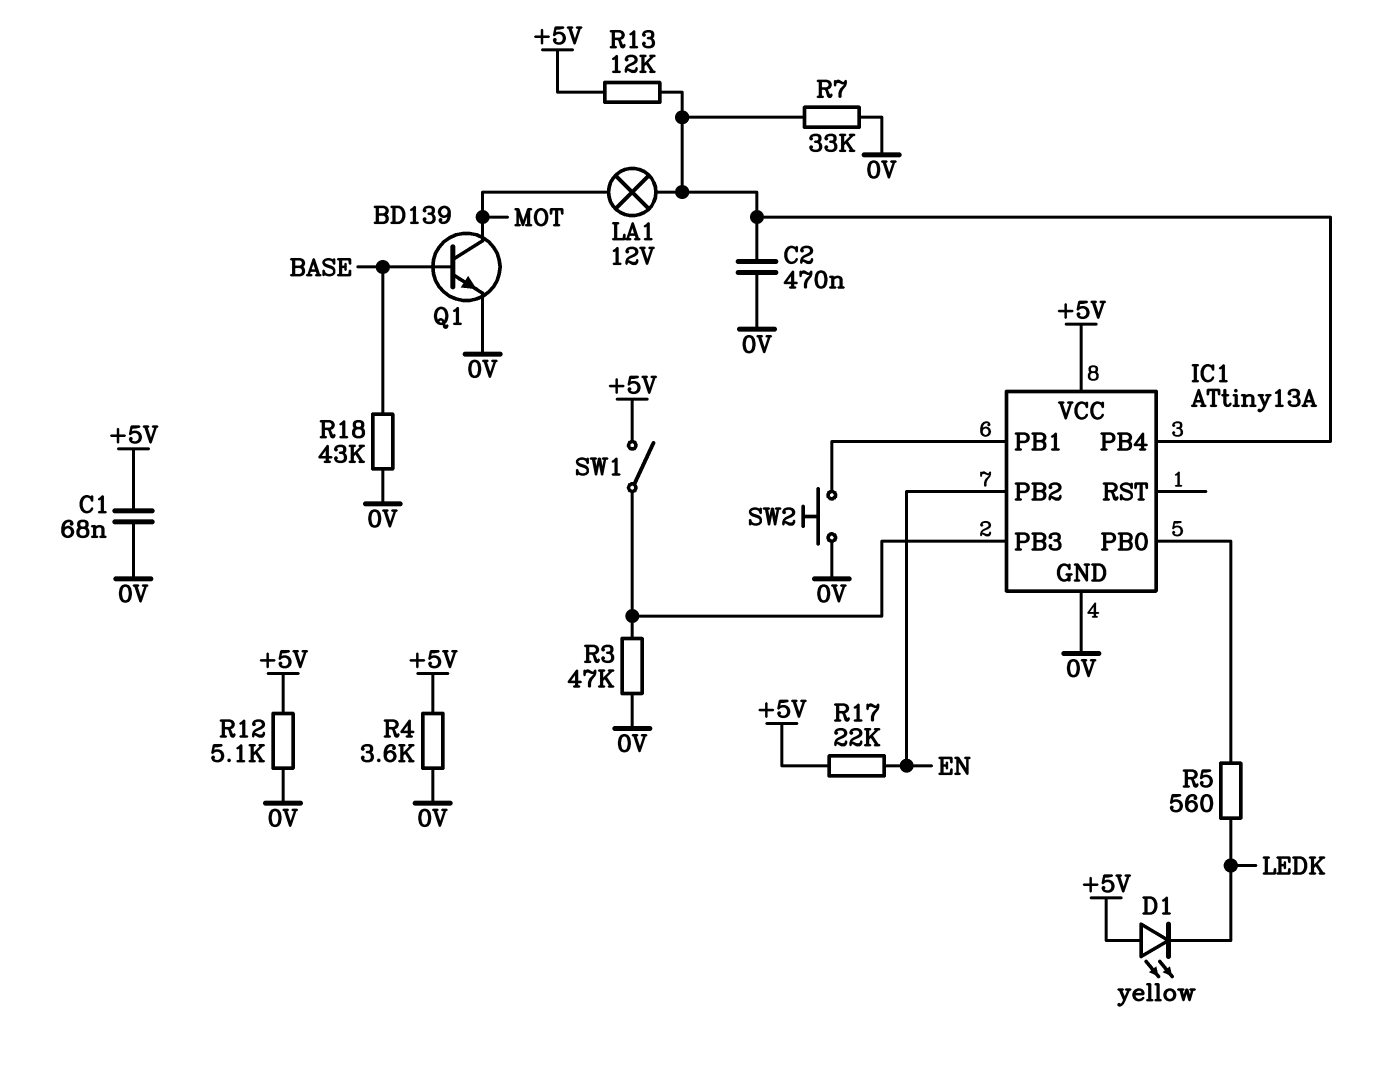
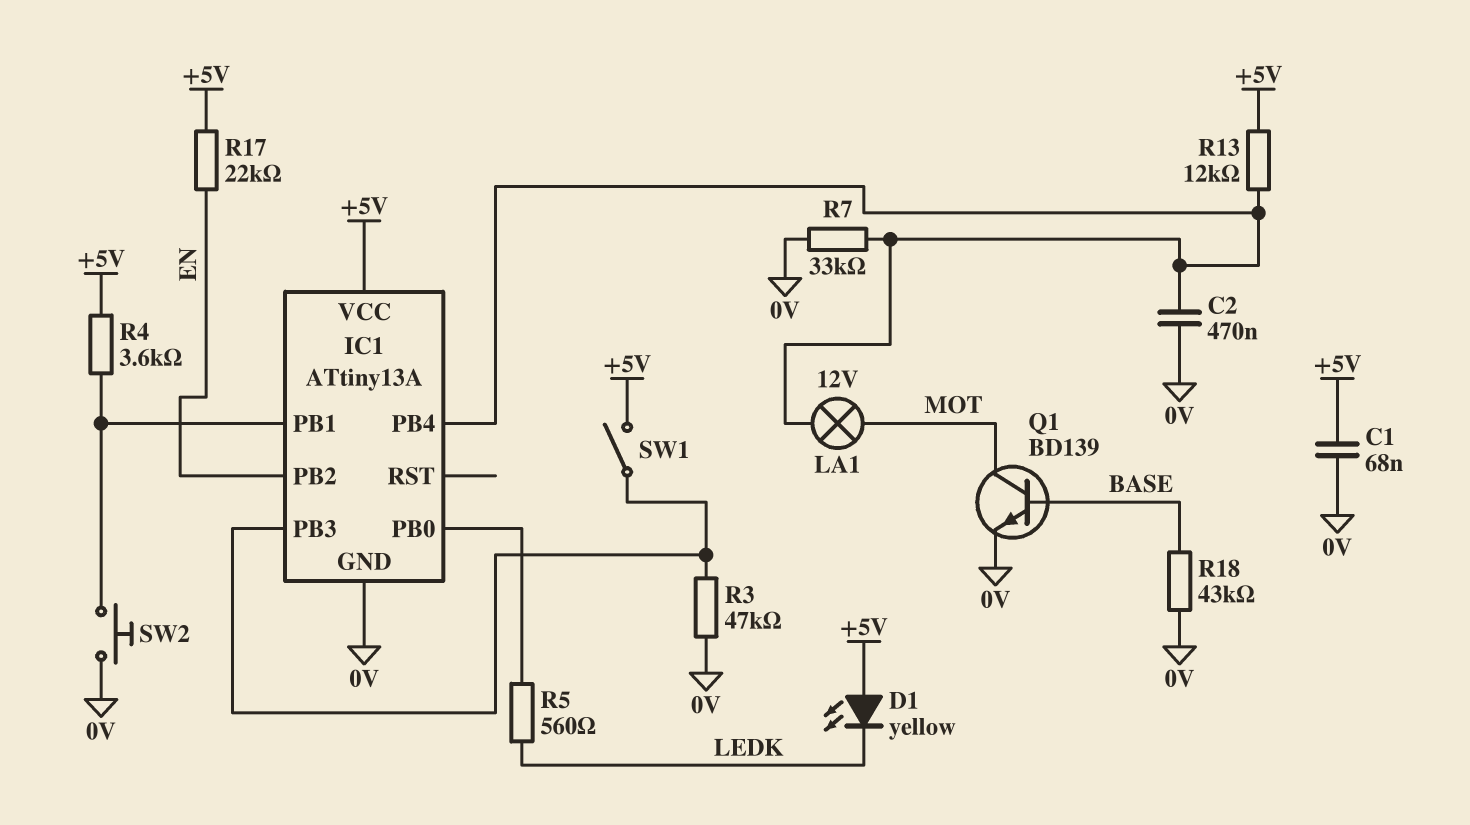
R4: 3.6k (+5V, 0V) -> 3.6k (+5V, IC1/PB1)
R12: 5.1k (+5V, 0V) -> none

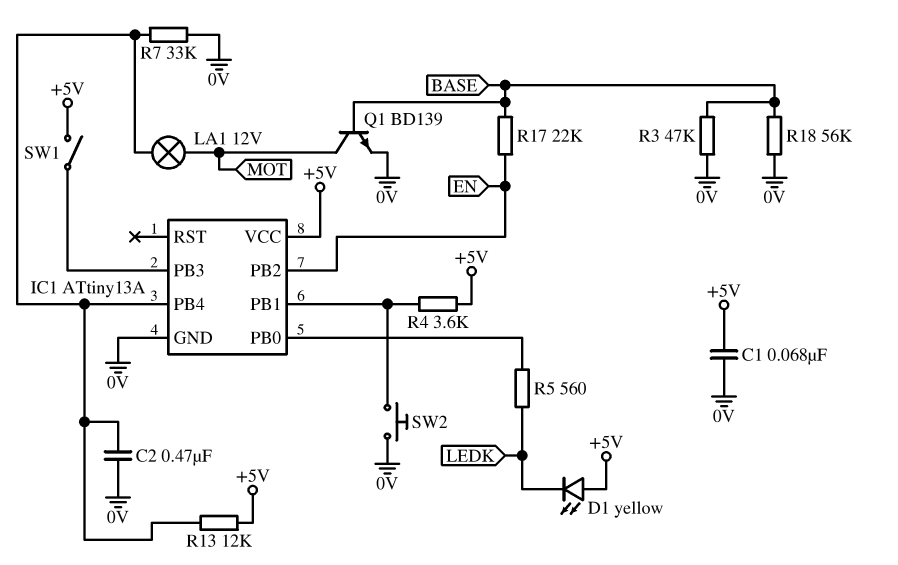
R3: 47k (0V, IC1/PB3) -> 47k (0V, BASE)
R17: 22k (+5V, EN) -> 22k (BASE, EN)
R18: 43k (0V, BASE) -> 56k (0V, BASE)

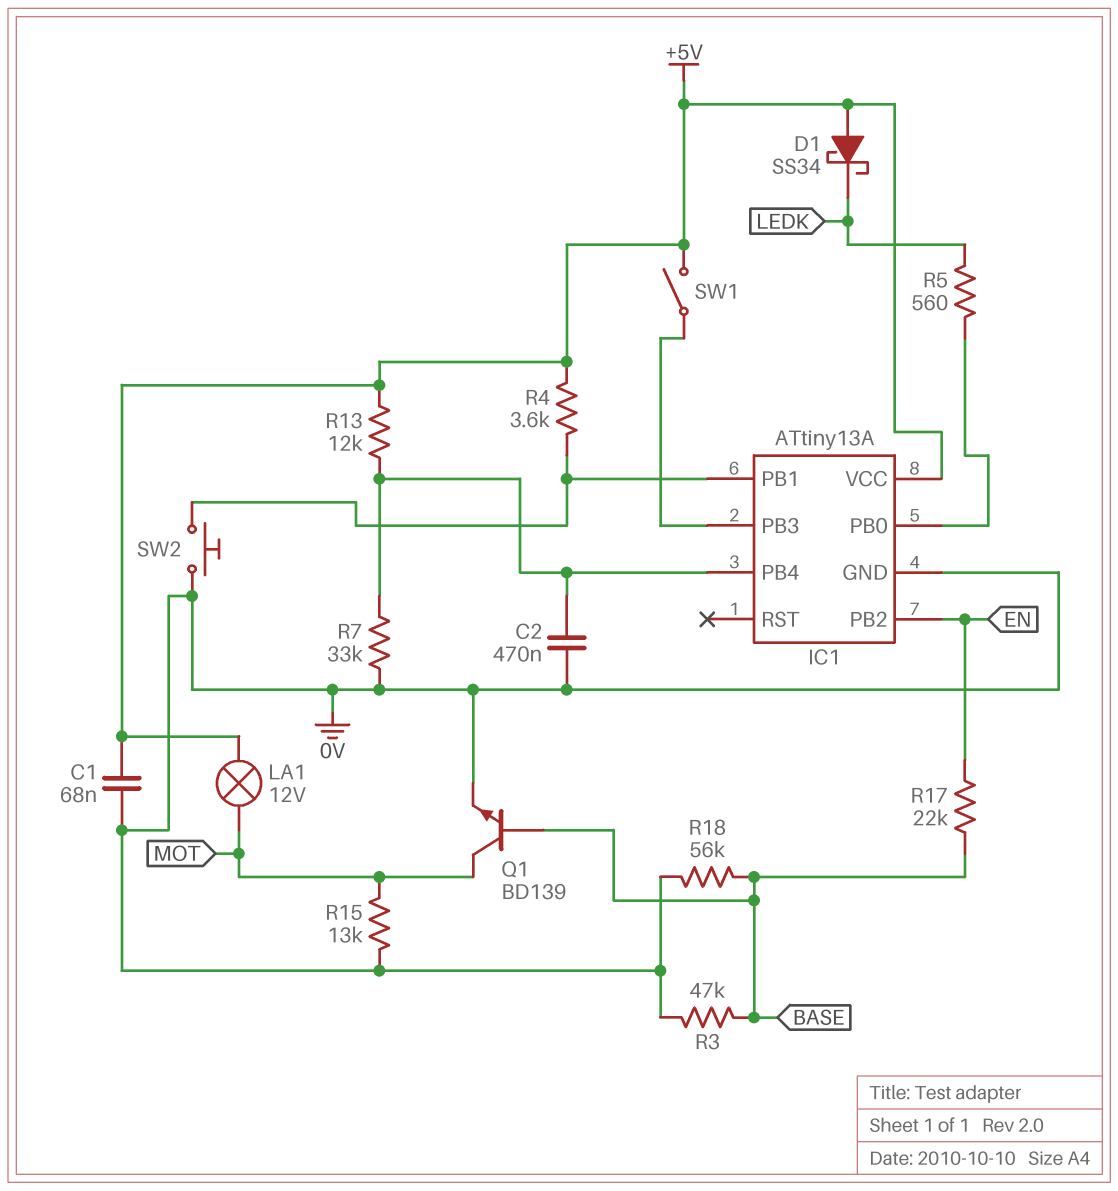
D1: LED yellow (A +5V, K LEDK) -> schottky SS34 (A +5V, K LEDK)
LA1: lamp 12V (IC1/PB4, MOT) -> lamp 12V (+5V, MOT)
R15: none -> 13k (0V, MOT)

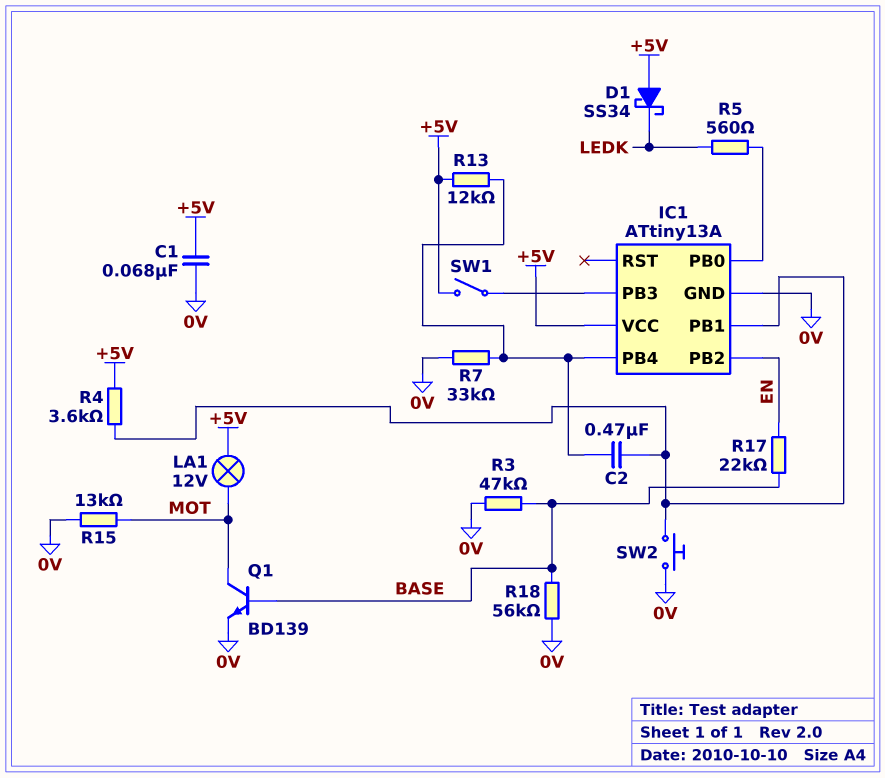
C2: 470nF (0V, IC1/PB4) -> 470nF (IC1/PB1, IC1/PB4)

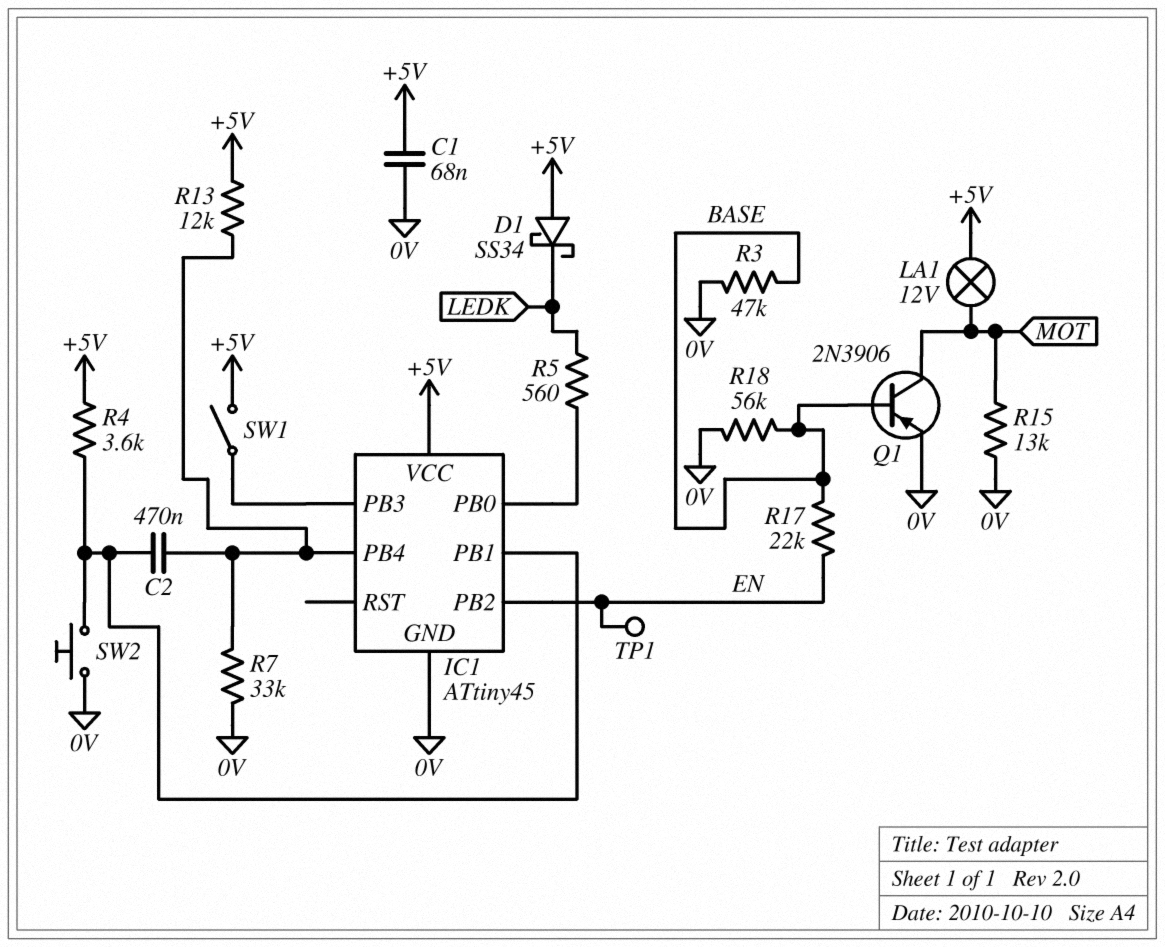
IC1: ATtiny13A -> ATtiny45
Q1: NPN BD139 (B BASE, C MOT, E 0V) -> PNP 2N3906 (B BASE, C MOT, E 0V)
TP1: none -> test point (EN)

